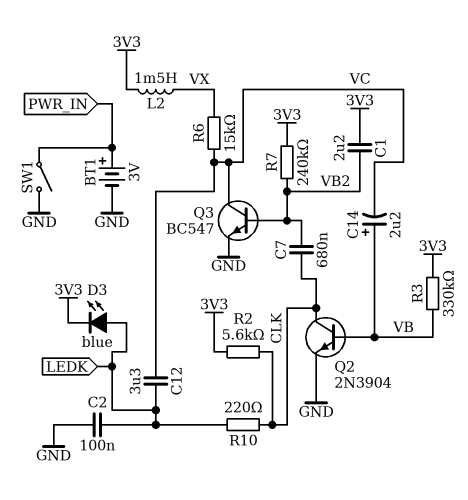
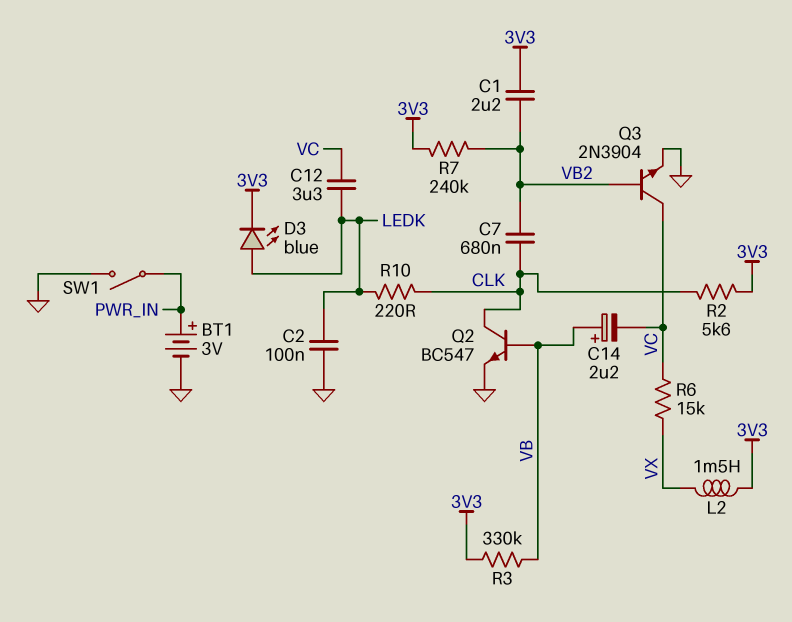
Q2: NPN 2N3904 (B VB, C CLK, E GND) -> NPN BC547 (B VB, C CLK, E GND)
Q3: NPN BC547 (B VB2, C VC, E GND) -> NPN 2N3904 (B VB2, C VC, E GND)

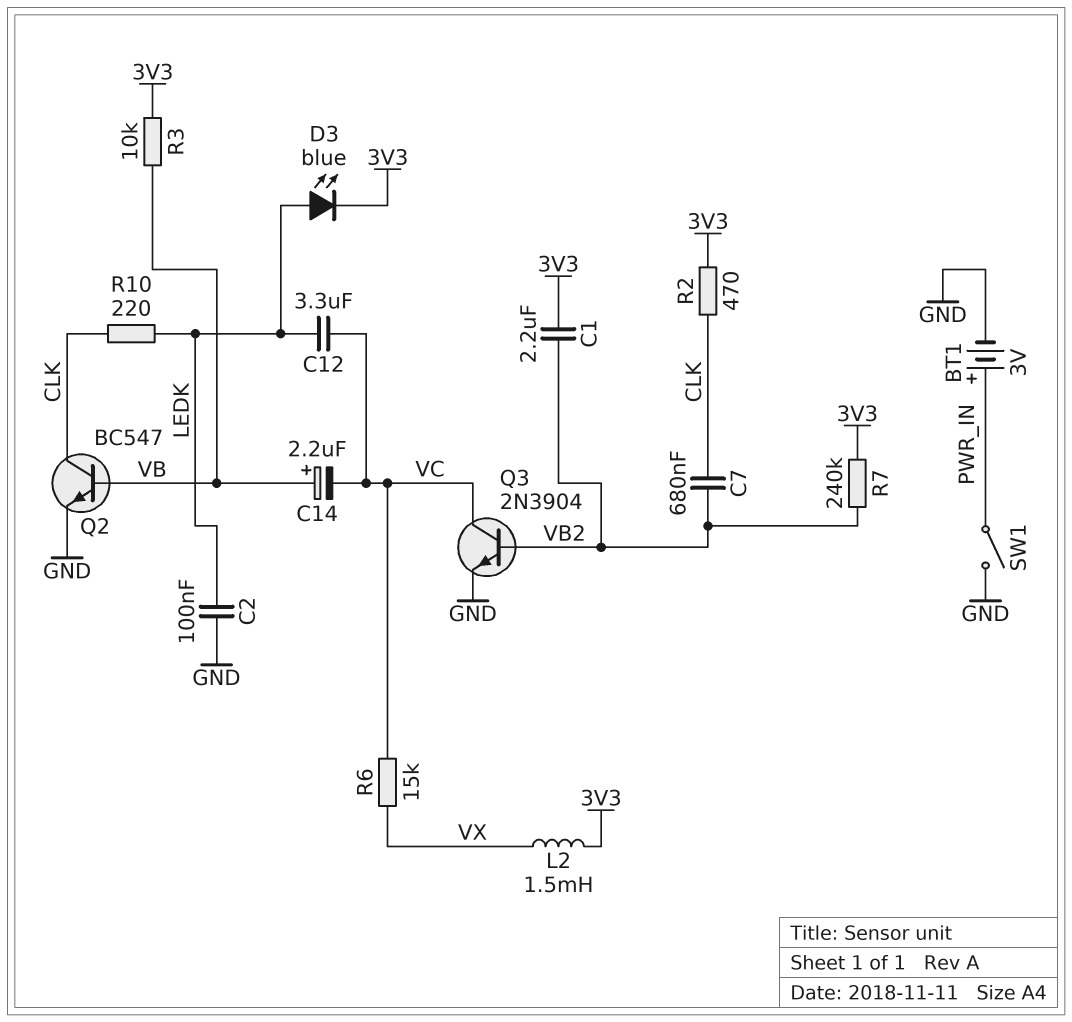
R2: 5.6k (3V3, CLK) -> 470 (3V3, CLK)
R3: 330k (3V3, VB) -> 10k (3V3, VB)

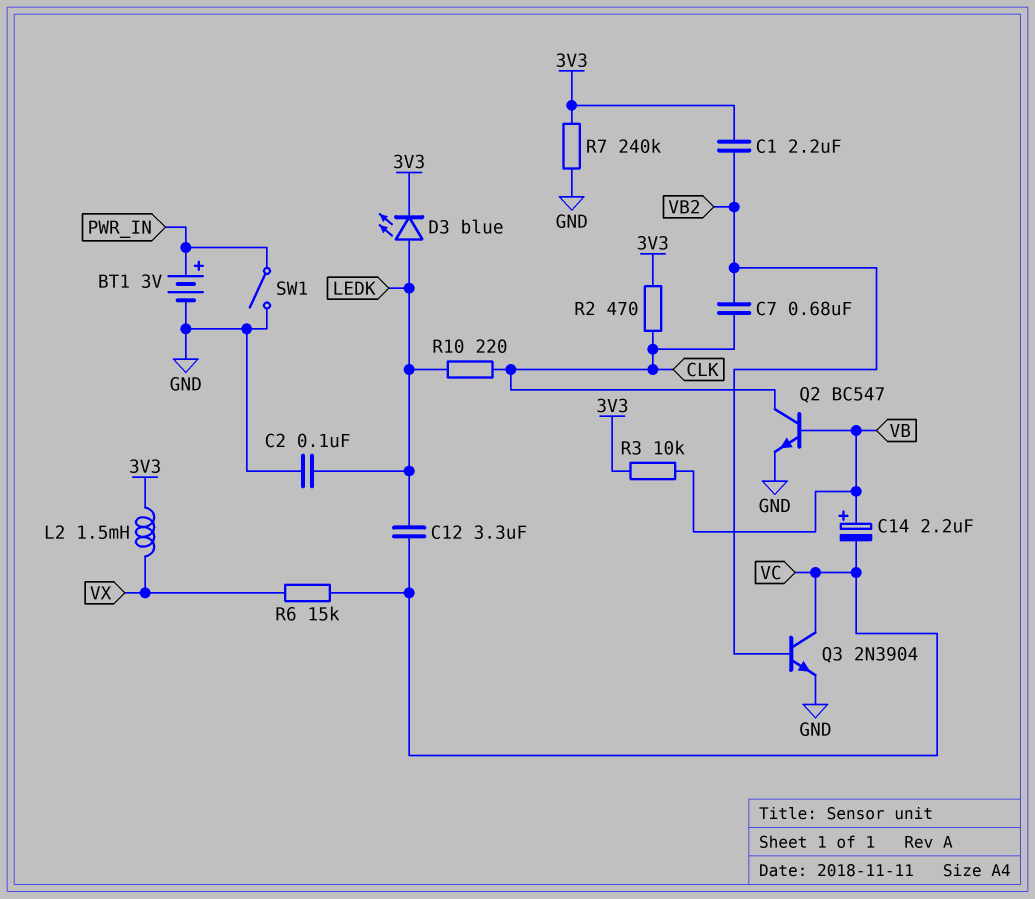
R7: 240k (3V3, VB2) -> 240k (3V3, GND)

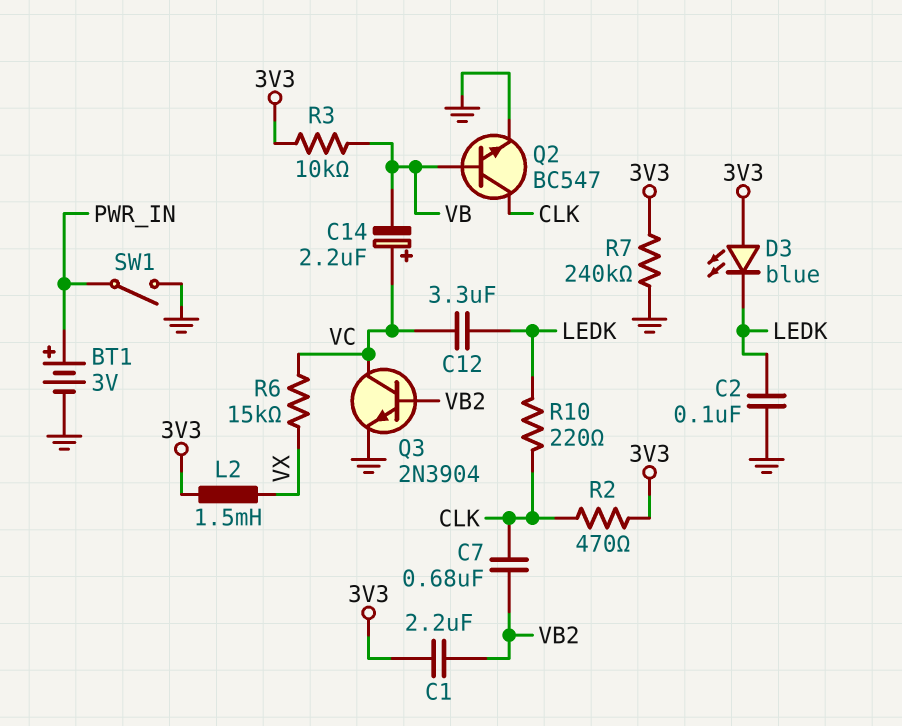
C14: 2.2uF (plus VB, minus VC) -> 2.2uF (plus VC, minus VB)
D3: LED blue (A LEDK, K 3V3) -> LED blue (A 3V3, K LEDK)

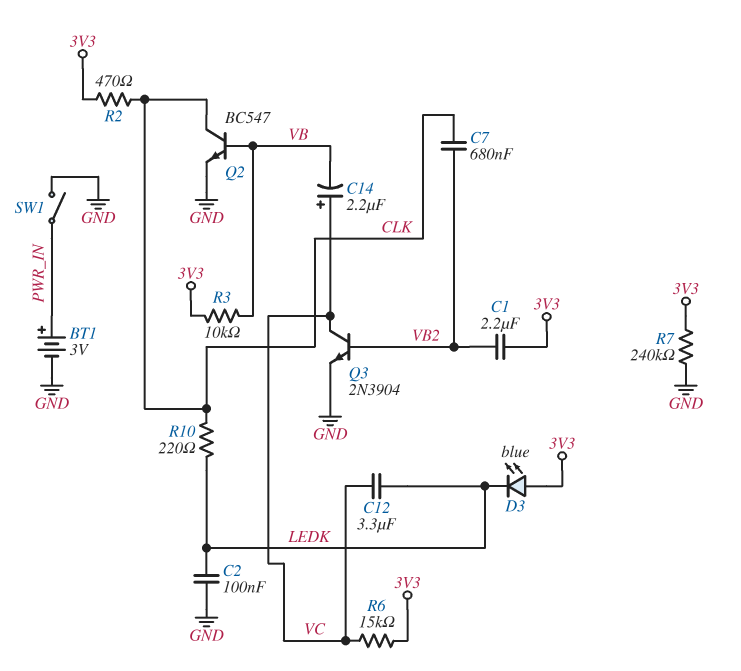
L2: 1.5mH (3V3, VX) -> none
R6: 15k (VC, VX) -> 15k (3V3, VC)

